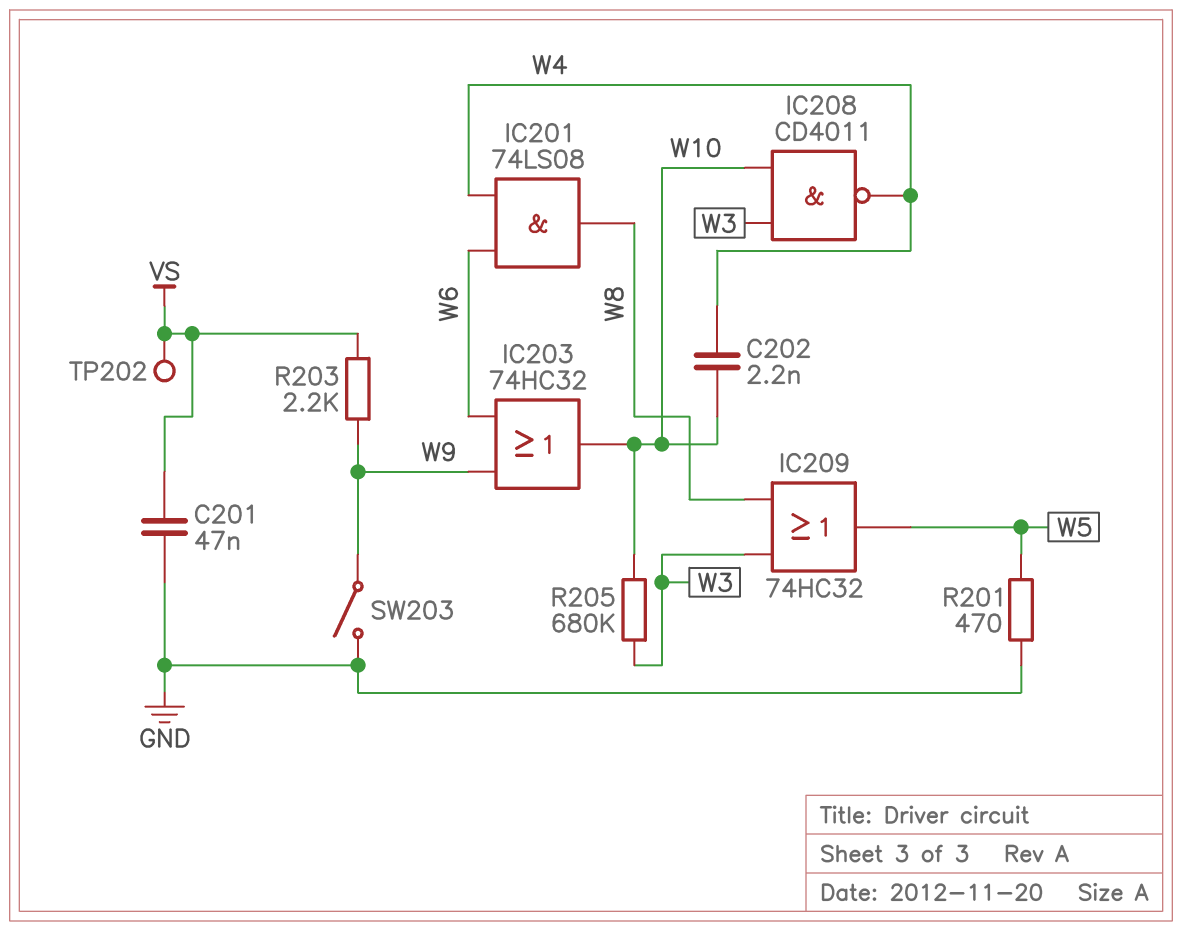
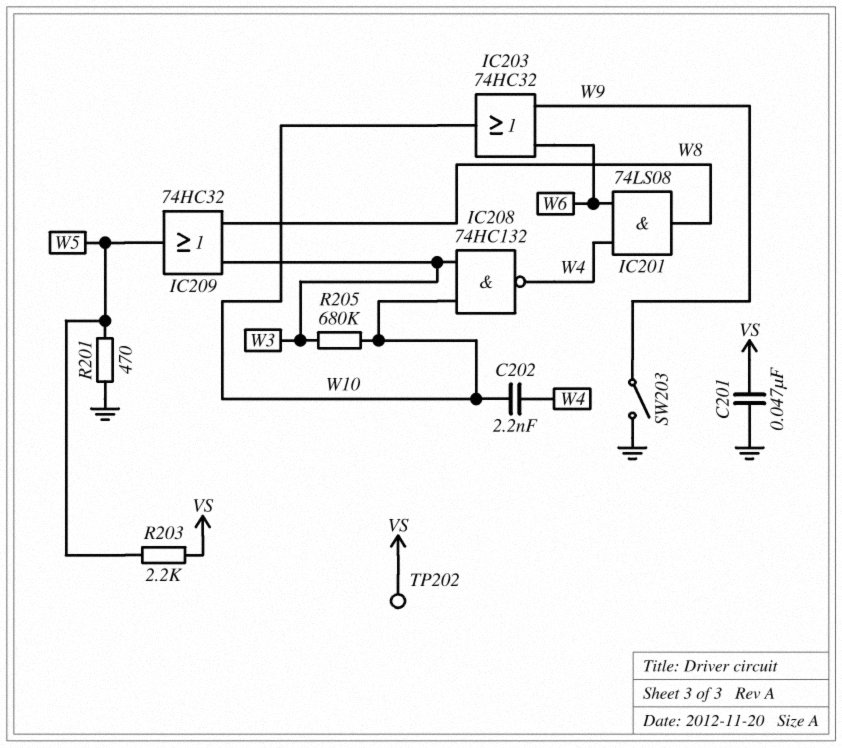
IC208: NAND CD4011 (in W3, in W10, out W4) -> NAND 74HC132 (in W3, in W10, out W4)
R203: 2.2k (VS, W9) -> 2.2k (VS, W5)

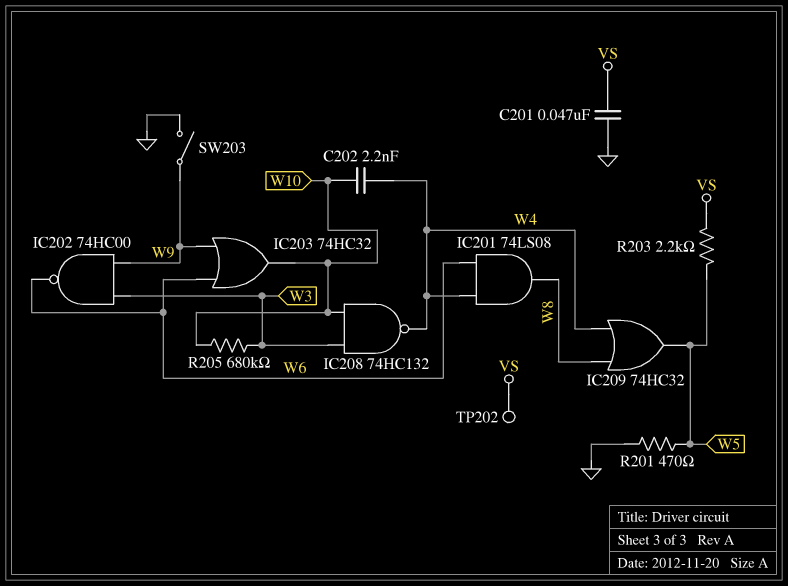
IC202: none -> NAND 74HC00 (in W3, in W9, out W6)
IC209: OR 74HC32 (in W3, in W8, out W5) -> OR 74HC32 (in W4, in W8, out W5)

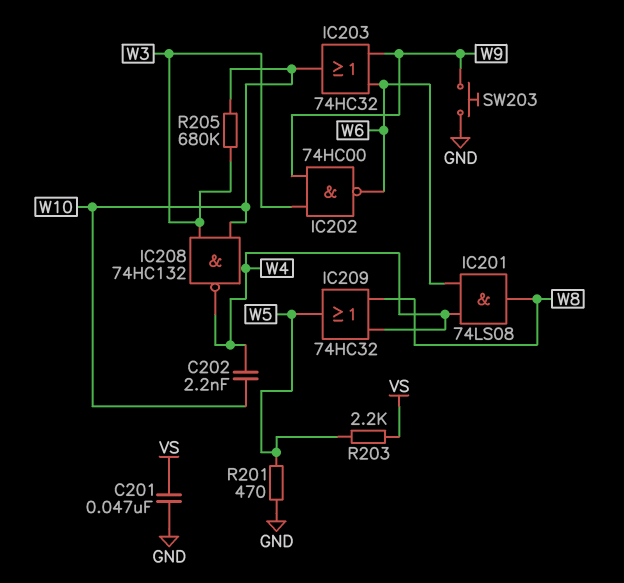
SW203: switch (GND, W9) -> button (GND, W9)
TP202: test point (VS) -> none

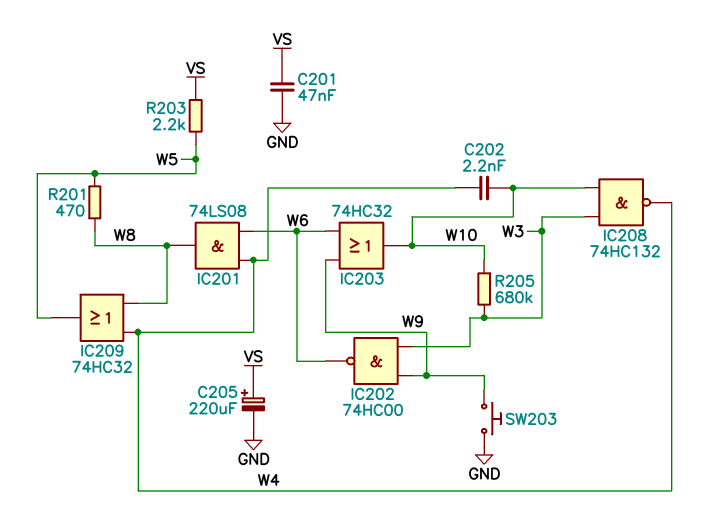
C205: none -> 220uF (plus VS, minus GND)
R201: 470 (GND, W5) -> 470 (W5, W8)

